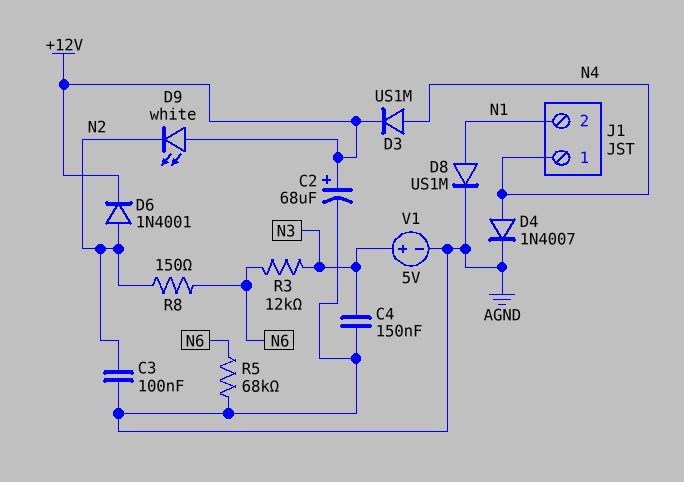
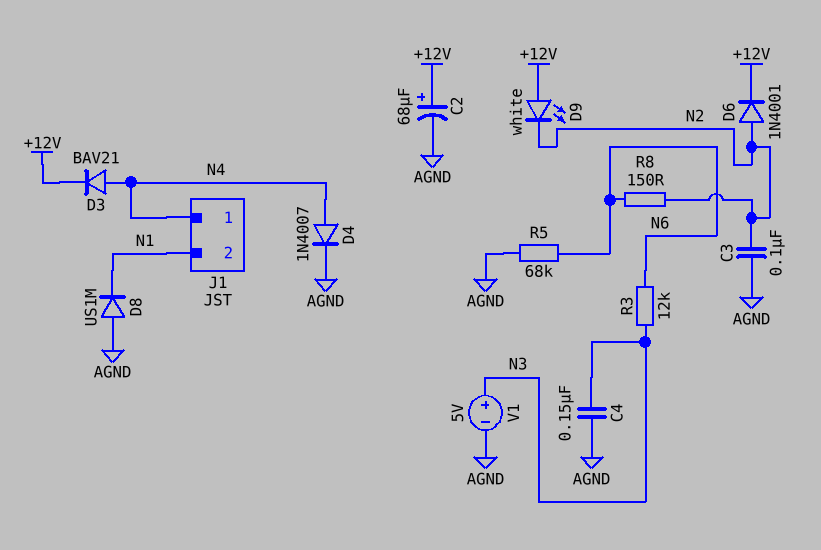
D3: diode US1M (A N4, K +12V) -> diode BAV21 (A N4, K +12V)
D8: diode US1M (A N1, K AGND) -> diode US1M (A AGND, K N1)

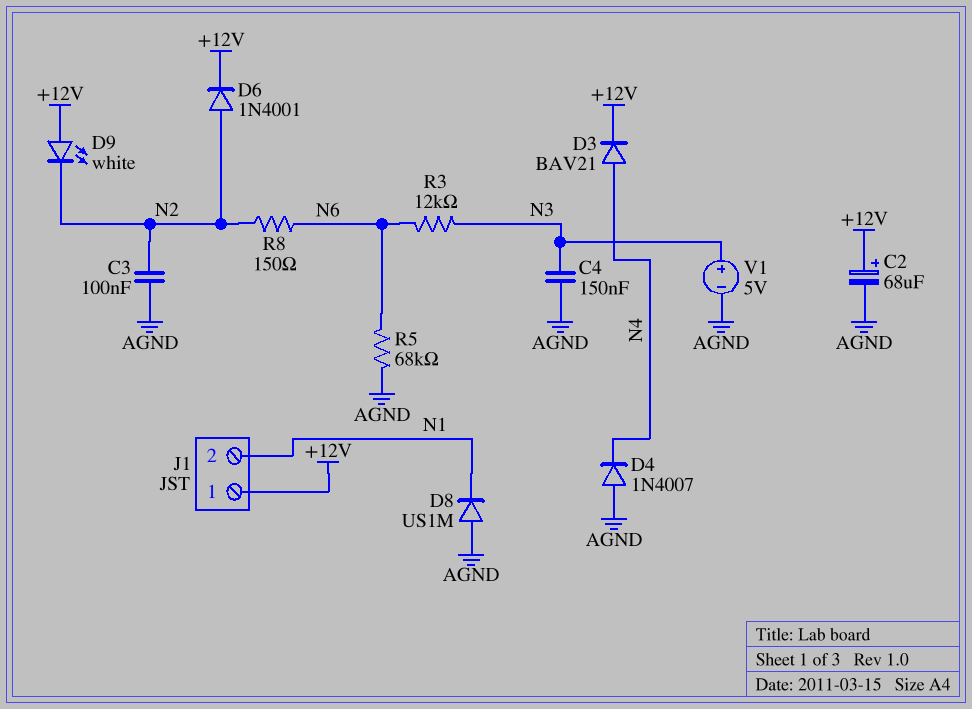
D4: diode 1N4007 (A N4, K AGND) -> diode 1N4007 (A AGND, K N4)
J1 pin 1: N4 -> +12V

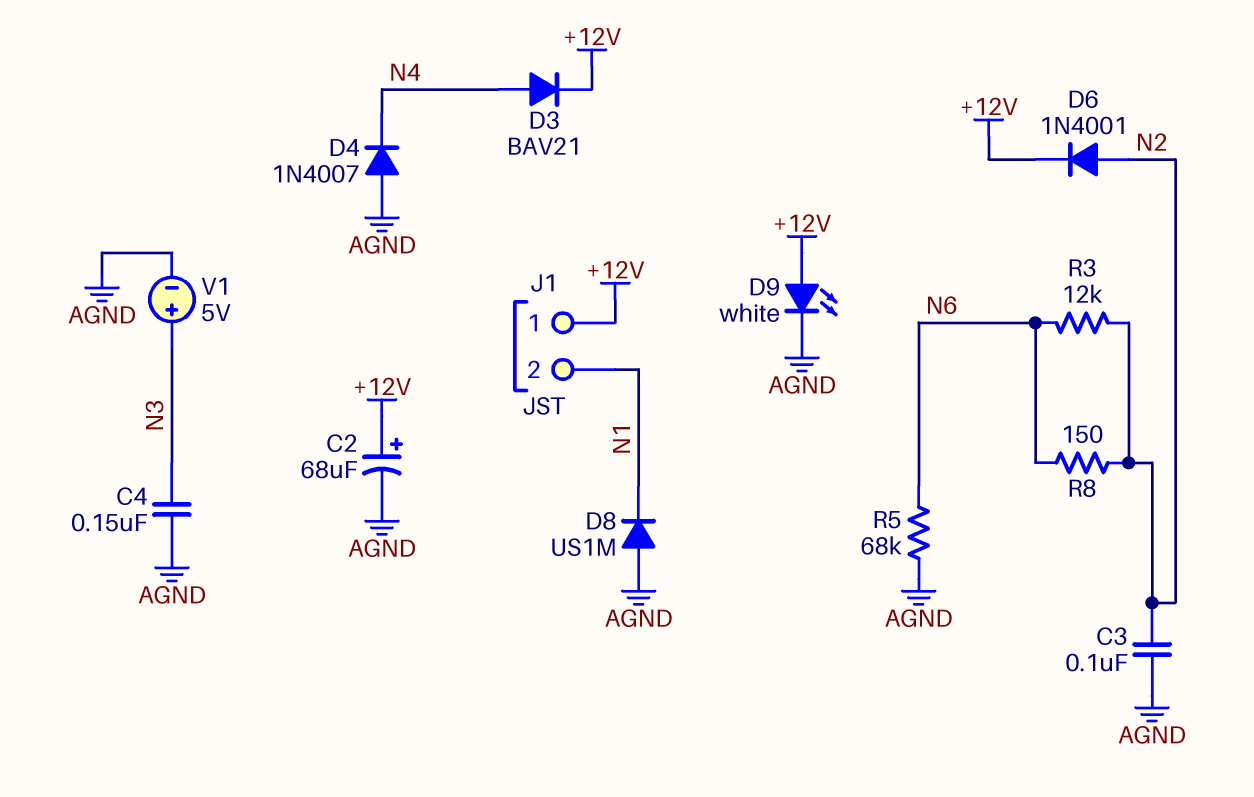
D9: LED white (A +12V, K N2) -> LED white (A +12V, K AGND)
R3: 12k (N3, N6) -> 12k (N2, N6)

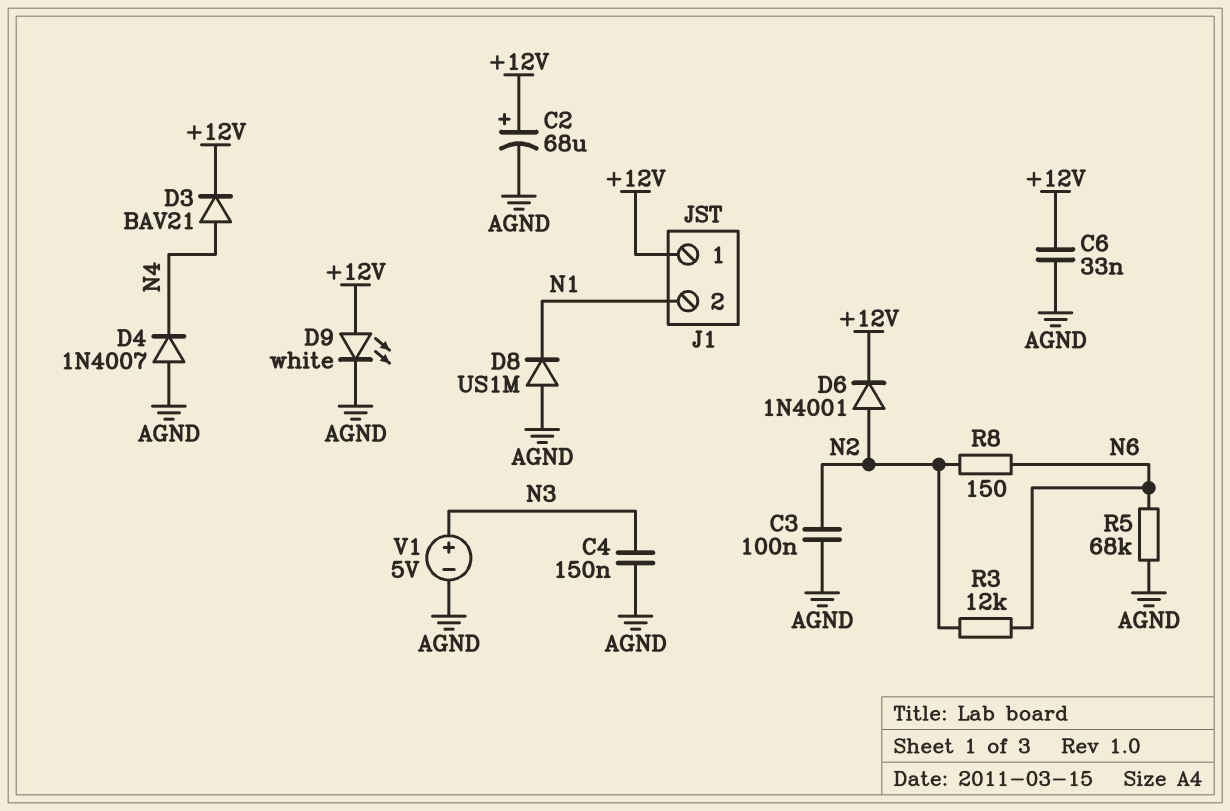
C6: none -> 33nF (+12V, AGND)

